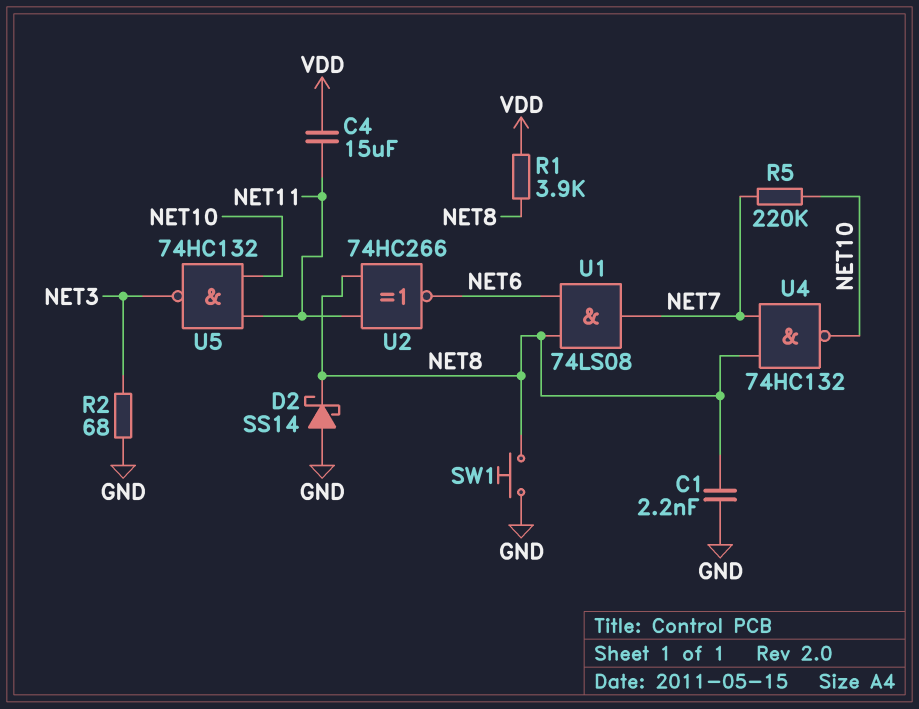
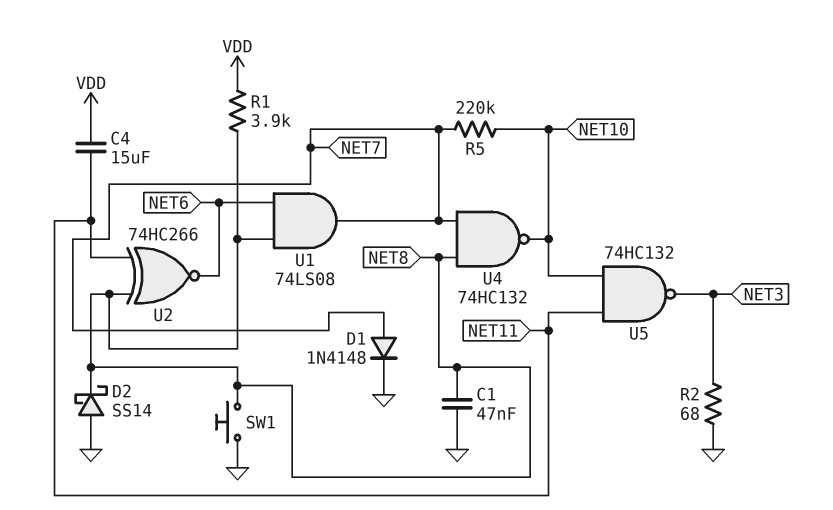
C1: 2.2nF (GND, NET8) -> 47nF (GND, NET8)
D1: none -> diode 1N4148 (A NET7, K GND)

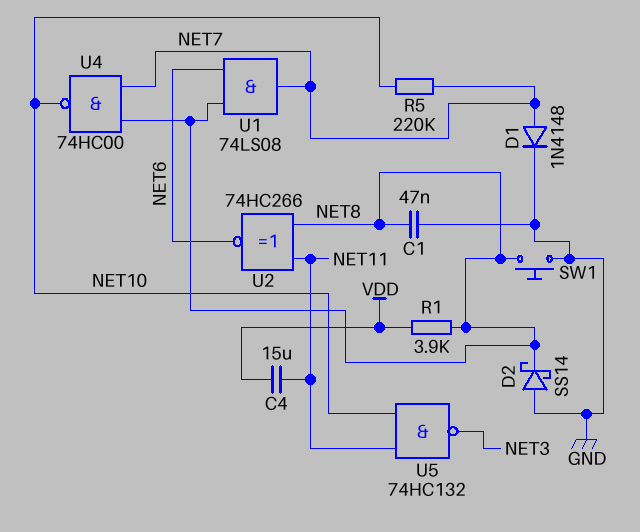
R2: 68 (GND, NET3) -> none
U4: NAND 74HC132 (in NET7, in NET8, out NET10) -> NAND 74HC00 (in NET7, in NET8, out NET10)

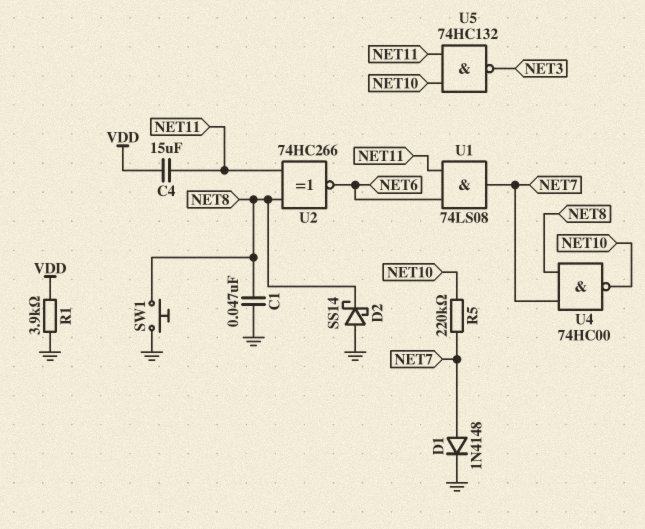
R1: 3.9k (NET8, VDD) -> 3.9k (GND, VDD)
U1: AND 74LS08 (in NET6, in NET8, out NET7) -> AND 74LS08 (in NET6, in NET11, out NET7)

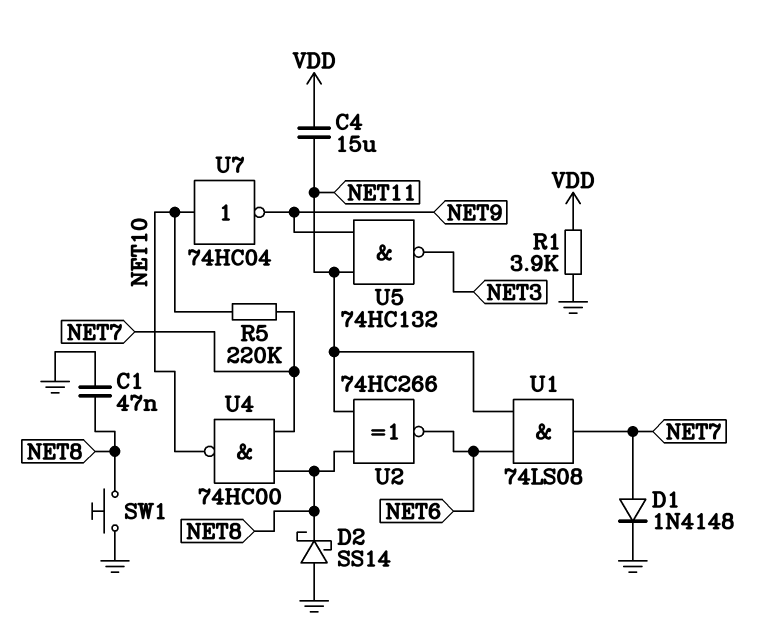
U5: NAND 74HC132 (in NET10, in NET11, out NET3) -> NAND 74HC132 (in NET9, in NET11, out NET3)
U7: none -> NOT 74HC04 (in NET10, out NET9)

